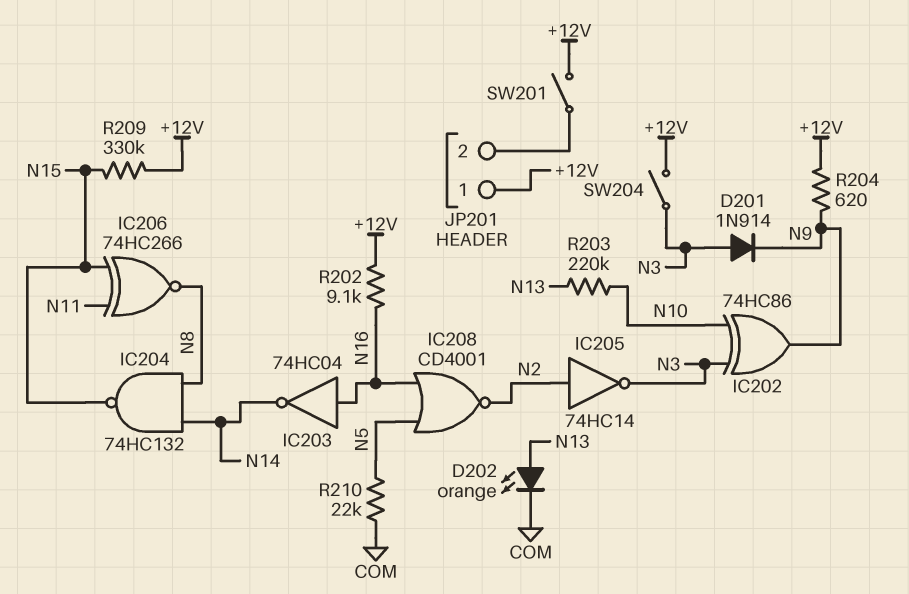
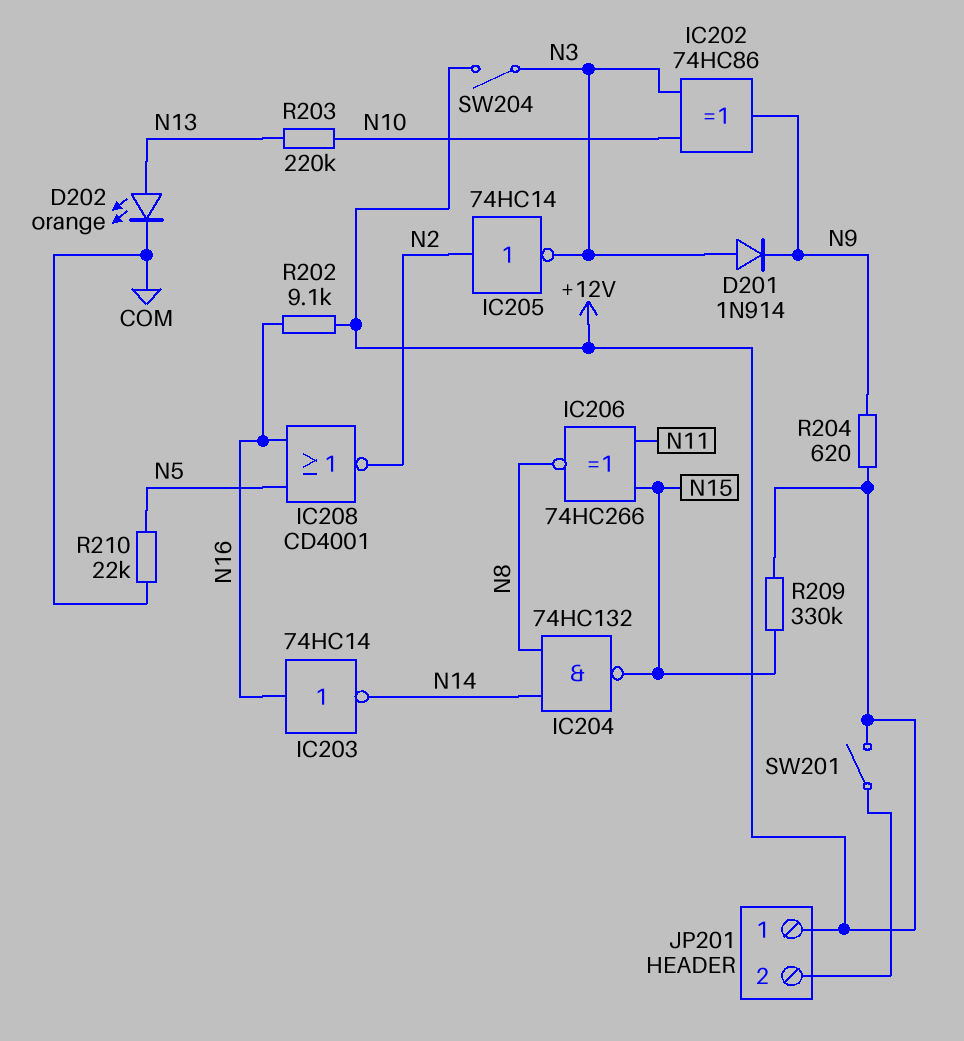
IC203: NOT 74HC04 (in N16, out N14) -> NOT 74HC14 (in N16, out N14)

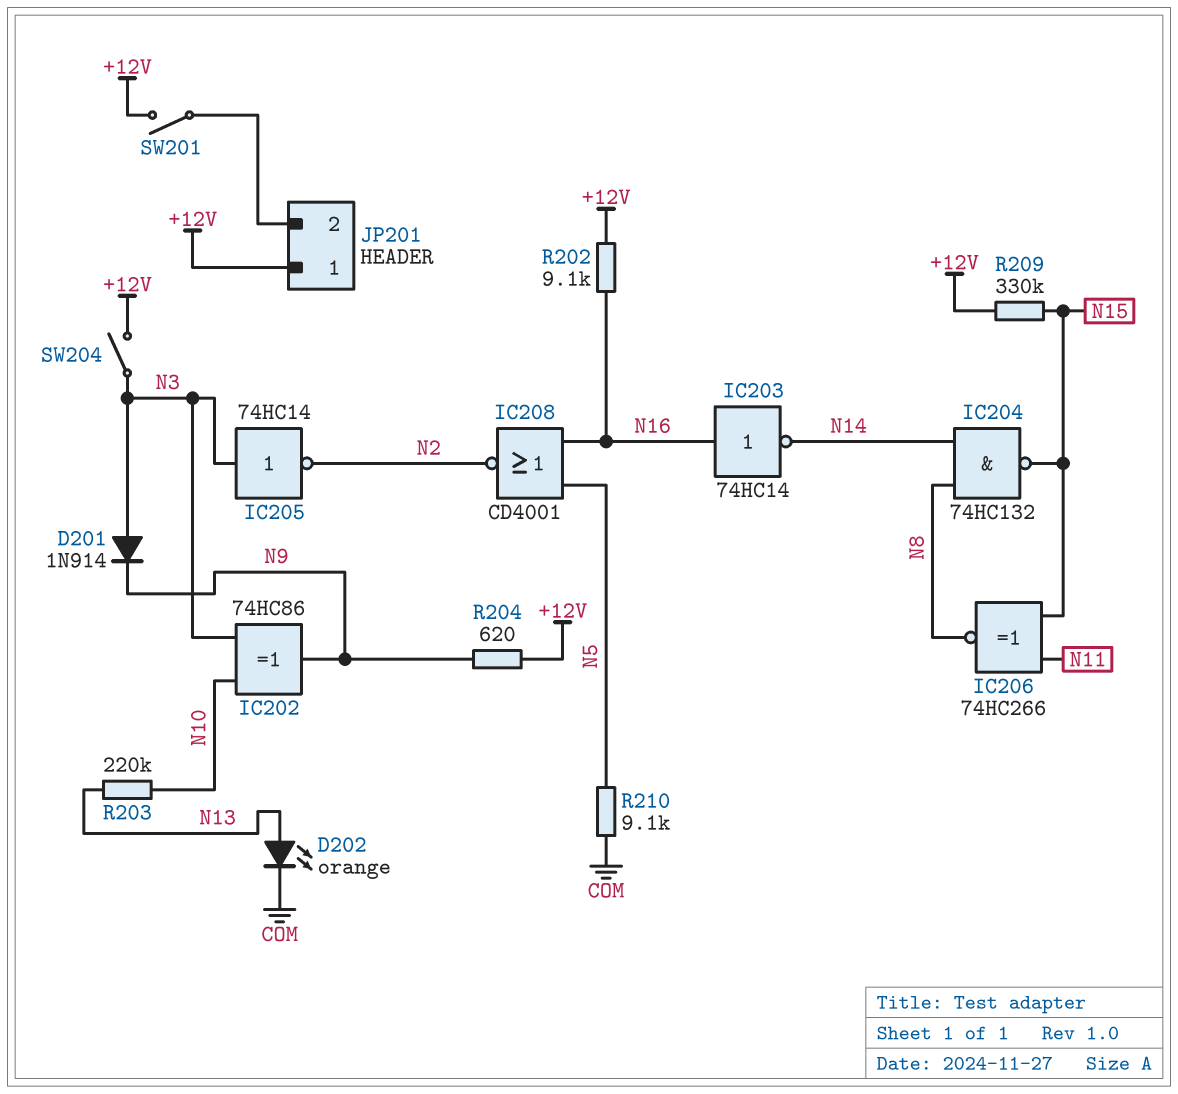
IC205: NOT 74HC14 (in N2, out N3) -> NOT 74HC14 (in N3, out N2)
R210: 22k (COM, N5) -> 9.1k (COM, N5)

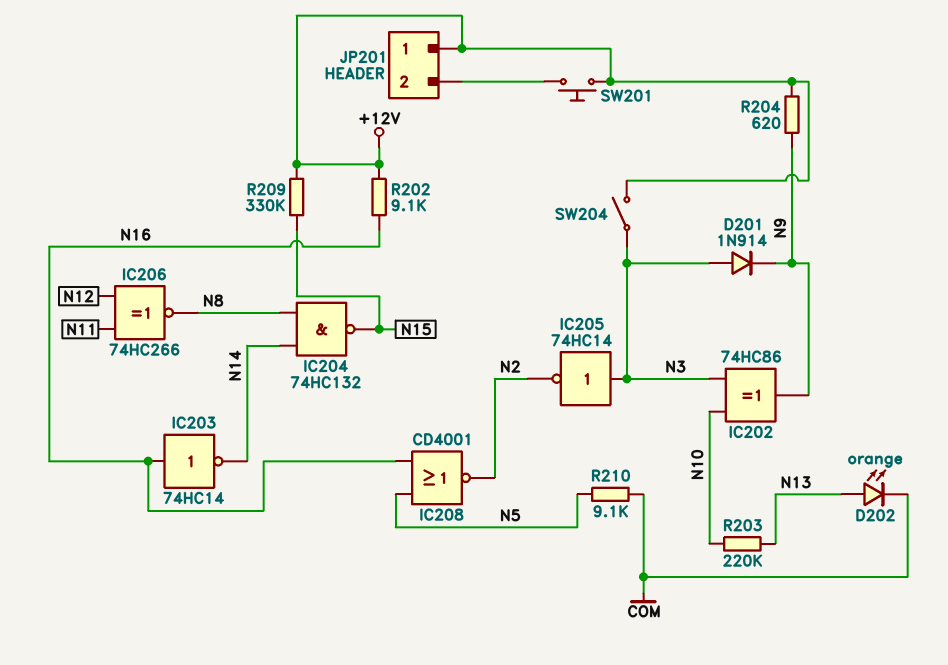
IC206: XNOR 74HC266 (in N11, in N15, out N8) -> XNOR 74HC266 (in N11, in N12, out N8)
SW201: switch (+12V, JP201/2) -> button (+12V, JP201/2)

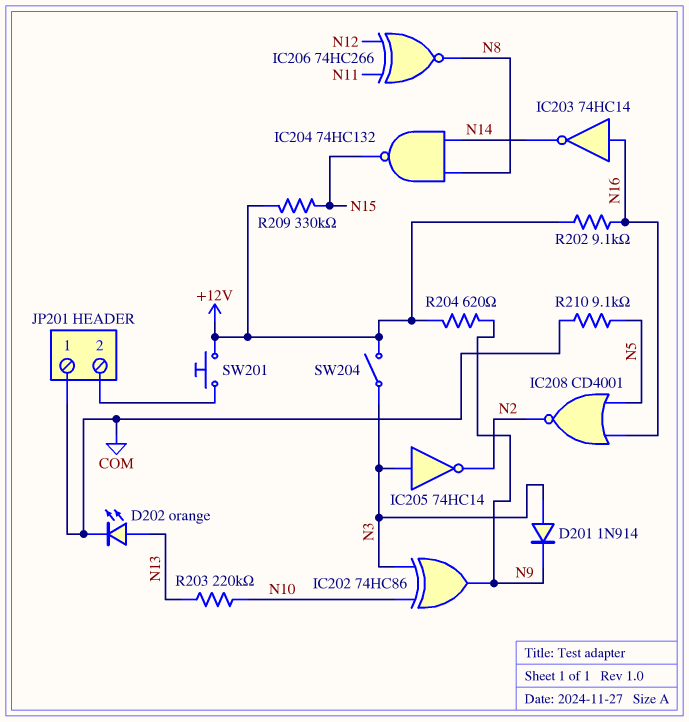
JP201 pin 1: +12V -> COM

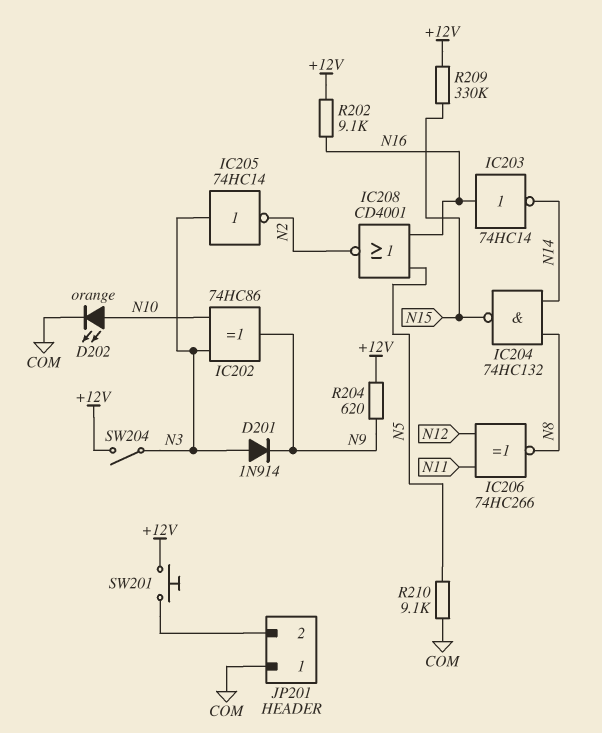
D202: LED orange (A N13, K COM) -> LED orange (A N10, K COM)
R203: 220k (N10, N13) -> none

